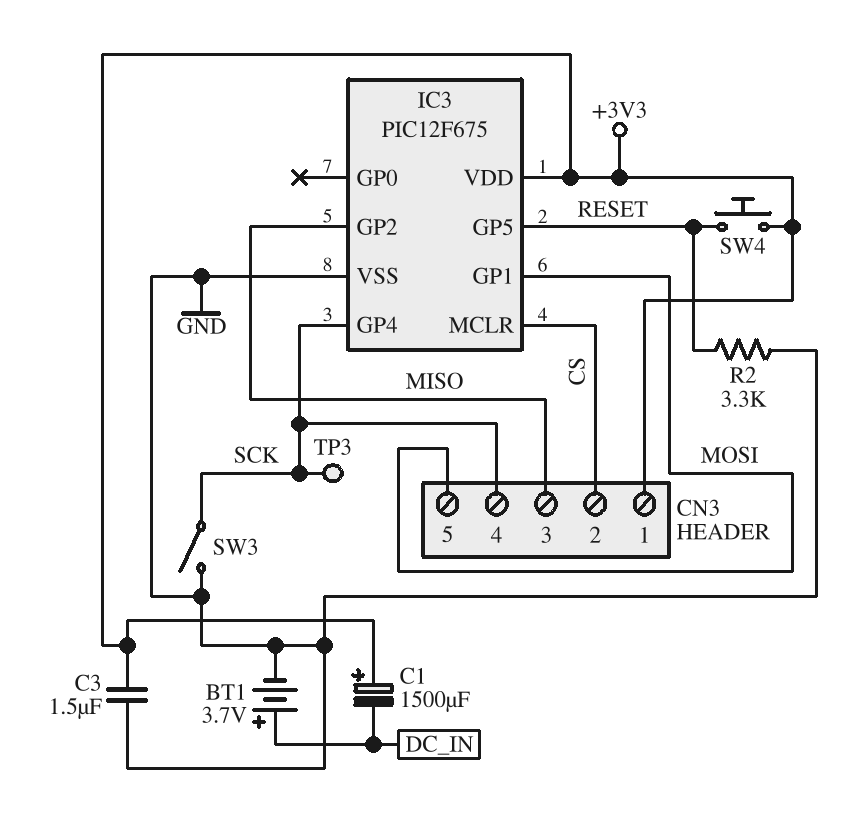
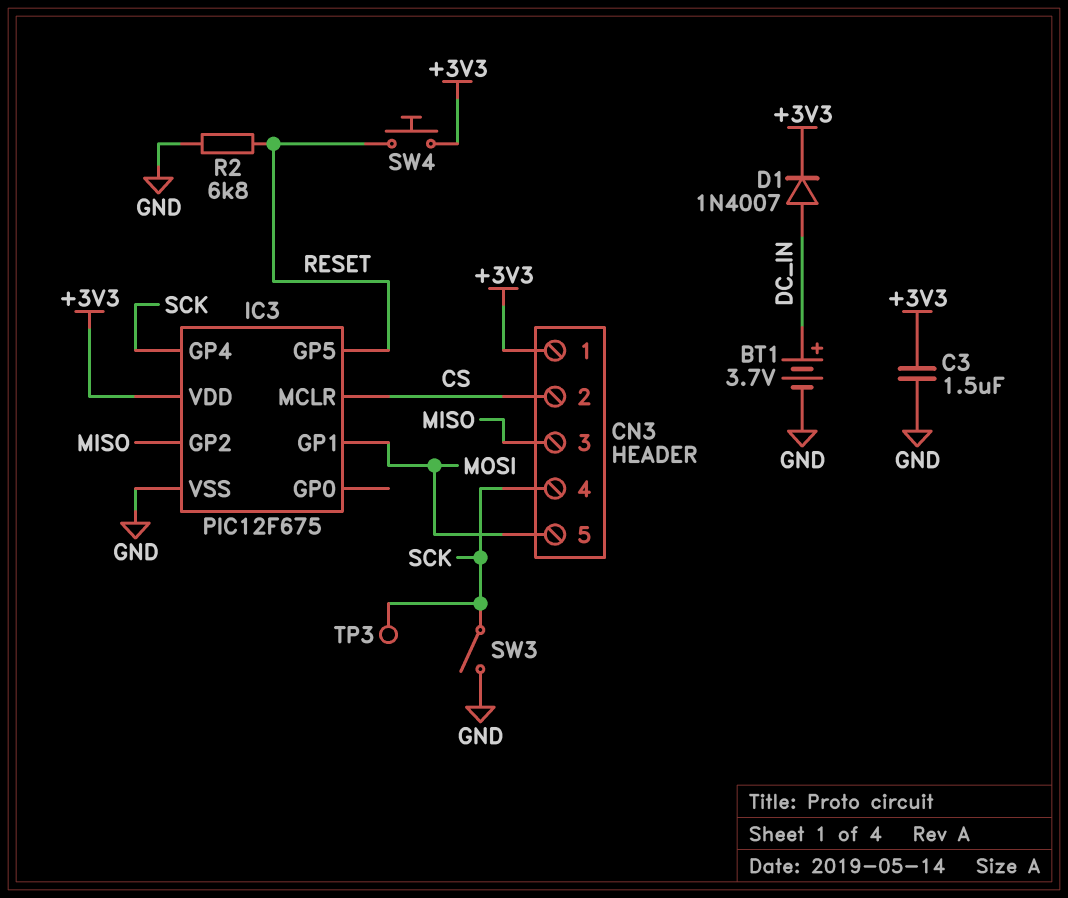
C1: 1500uF (plus +3V3, minus DC_IN) -> none
D1: none -> diode 1N4007 (A DC_IN, K +3V3)
R2: 3.3k (GND, RESET) -> 6.8k (GND, RESET)

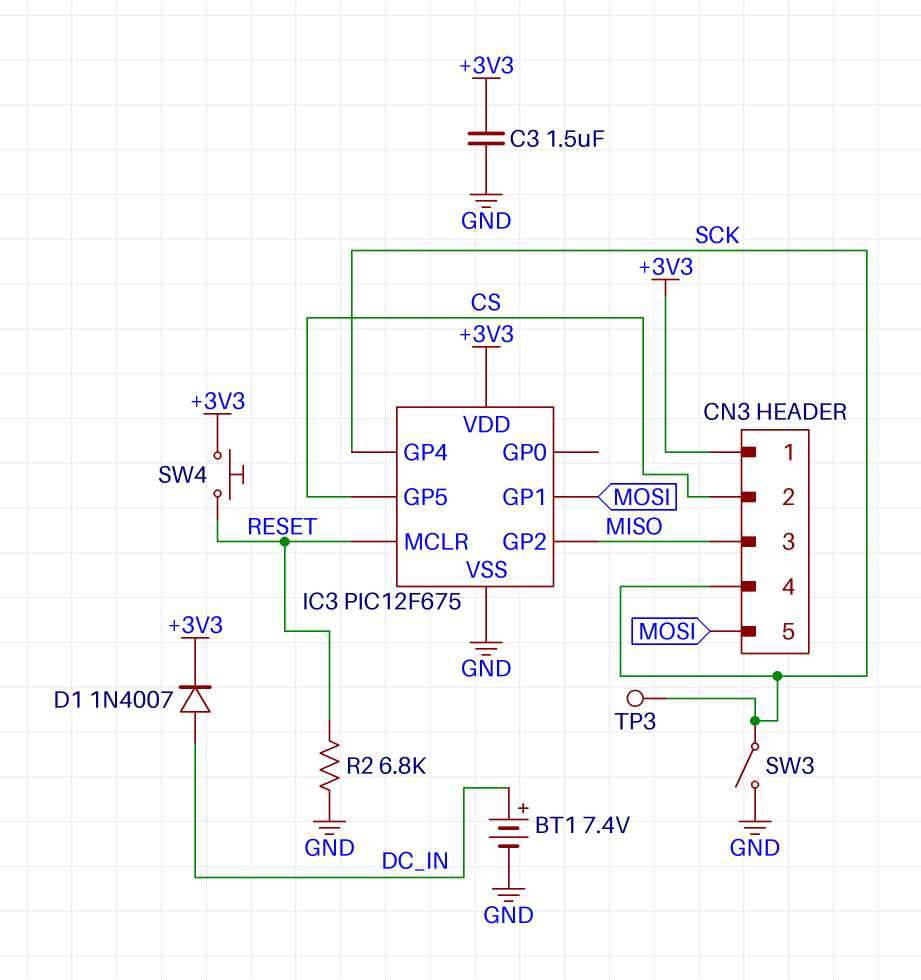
BT1: 3.7V (plus DC_IN, minus GND) -> 7.4V (plus DC_IN, minus GND)
IC3 pin GP5: RESET -> CS
IC3 pin MCLR: CS -> RESET

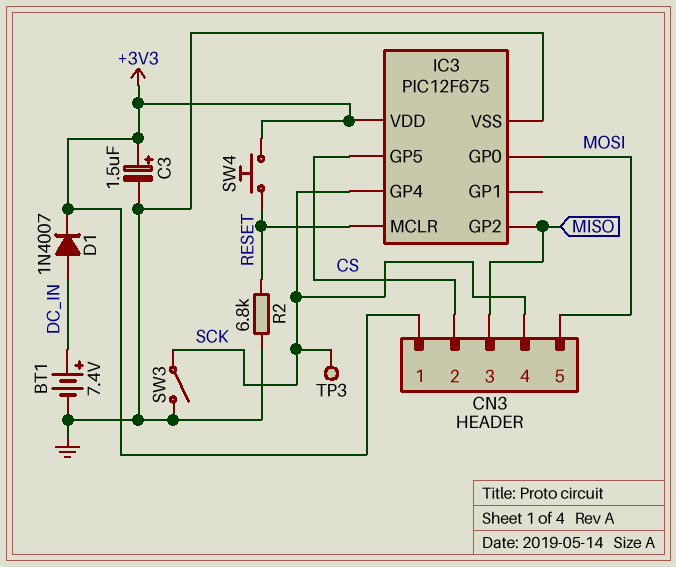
C3: 1.5uF (+3V3, GND) -> 1.5uF (plus +3V3, minus GND)
IC3 pin GP0: none -> MOSI
IC3 pin GP1: MOSI -> none

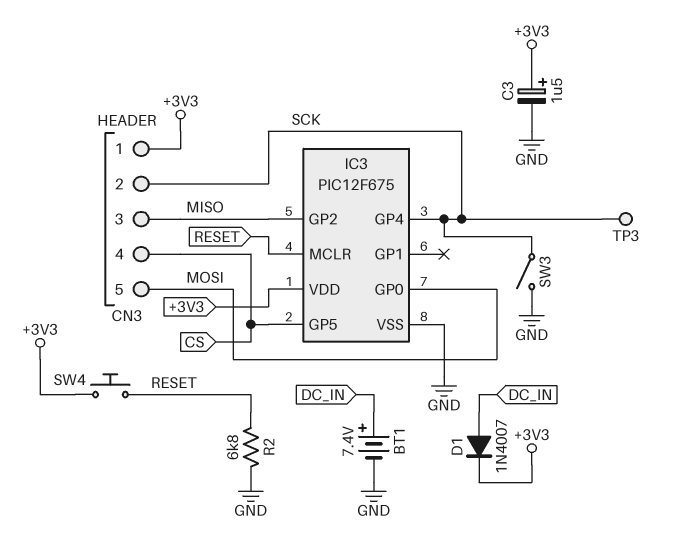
CN3 pin 2: CS -> SCK
CN3 pin 4: SCK -> CS

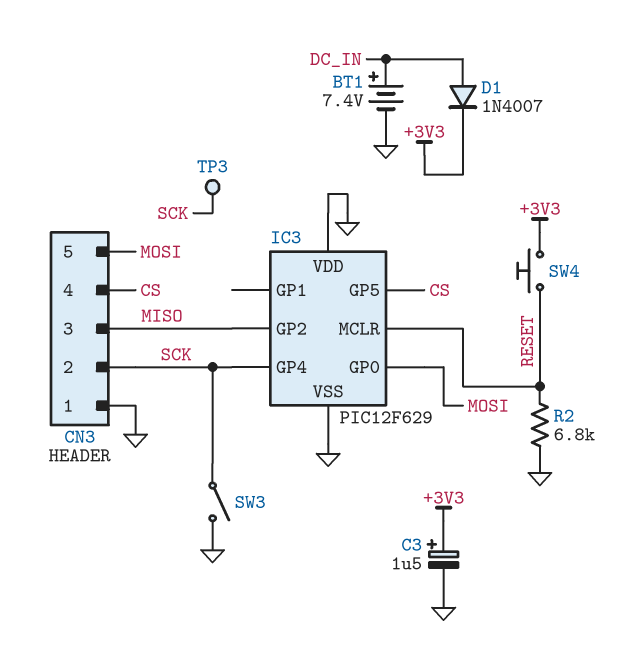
CN3 pin 1: +3V3 -> GND
IC3: PIC12F675 -> PIC12F629
IC3 pin VDD: +3V3 -> GND

